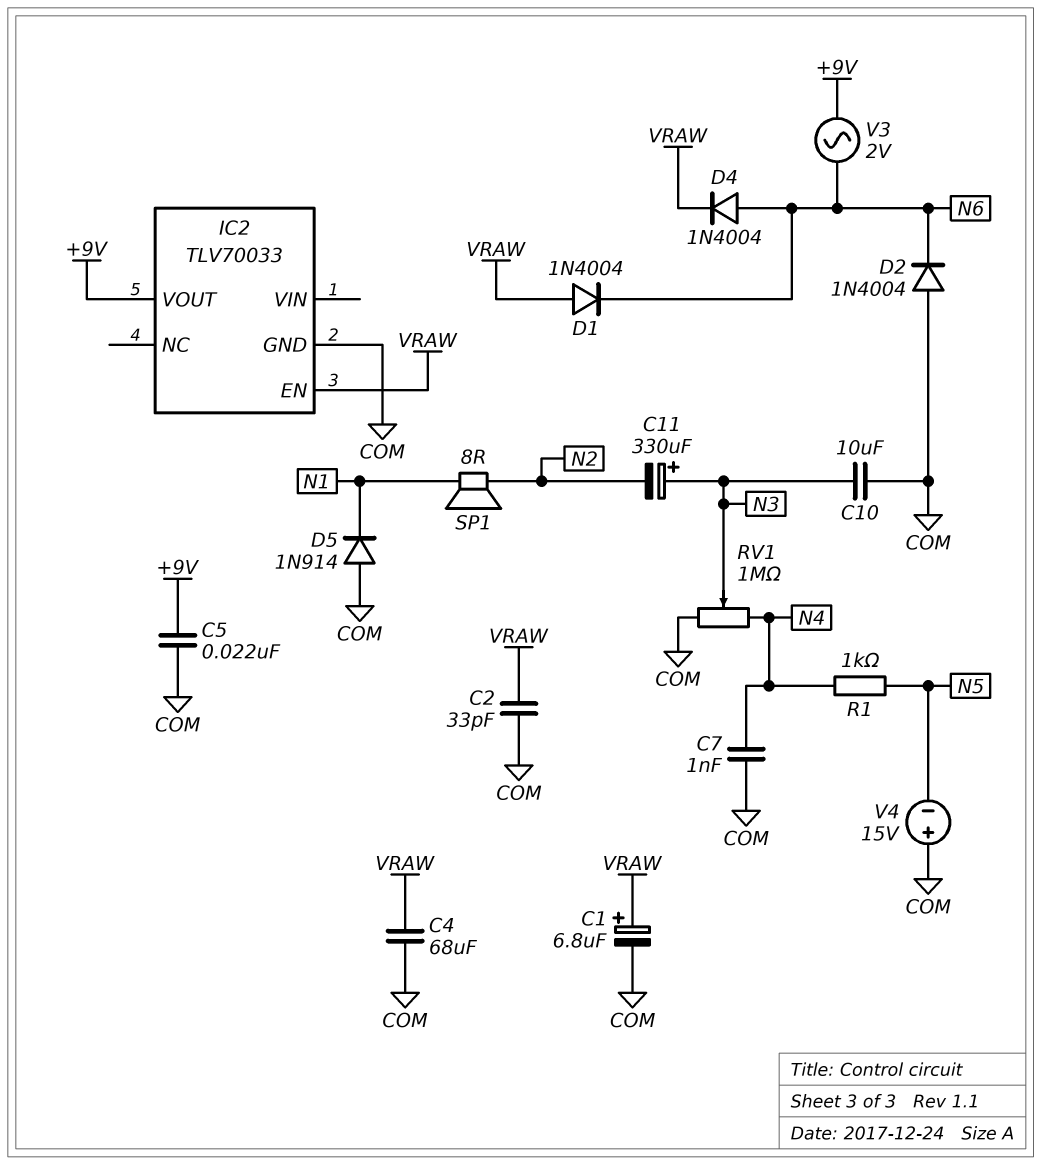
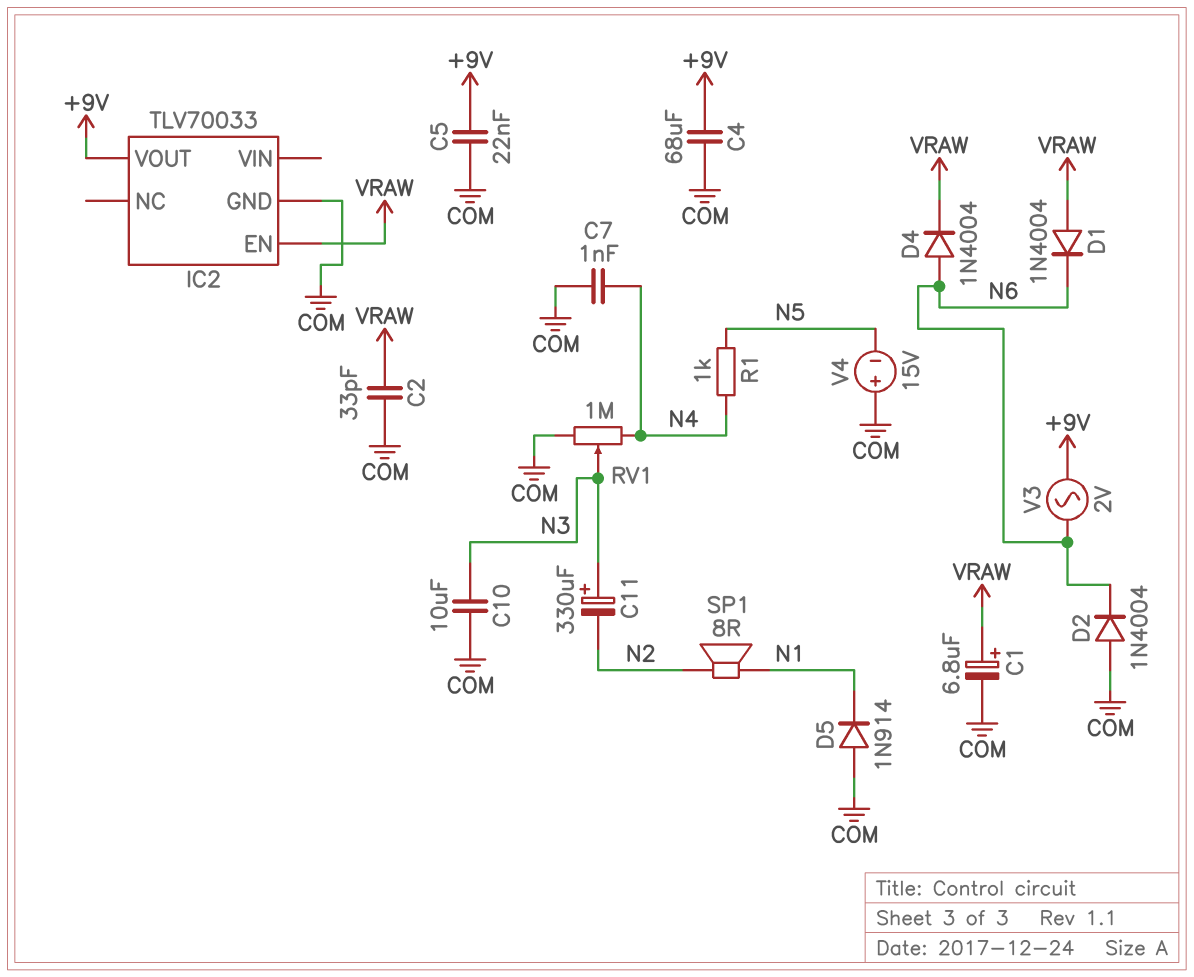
C4: 68uF (COM, VRAW) -> 68uF (+9V, COM)

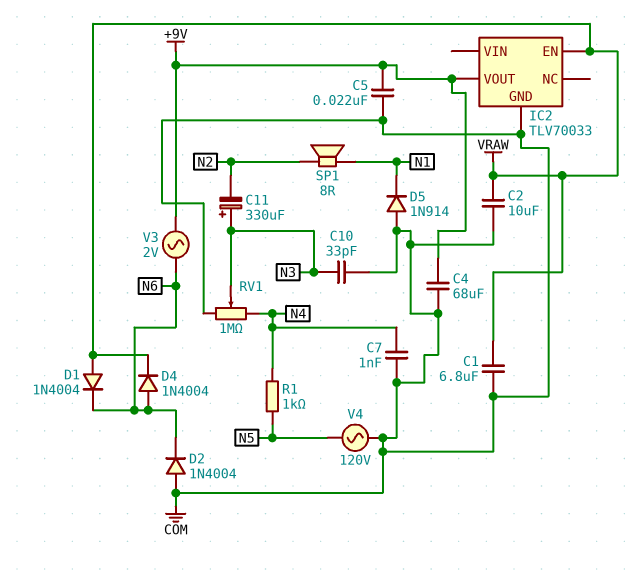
C1: 6.8uF (plus VRAW, minus COM) -> 6.8uF (COM, VRAW)
C2: 33pF (COM, VRAW) -> 10uF (COM, VRAW)
C10: 10uF (COM, N3) -> 33pF (COM, N3)
V4: 15V (plus COM, minus N5) -> AC 120V (COM, N5)

